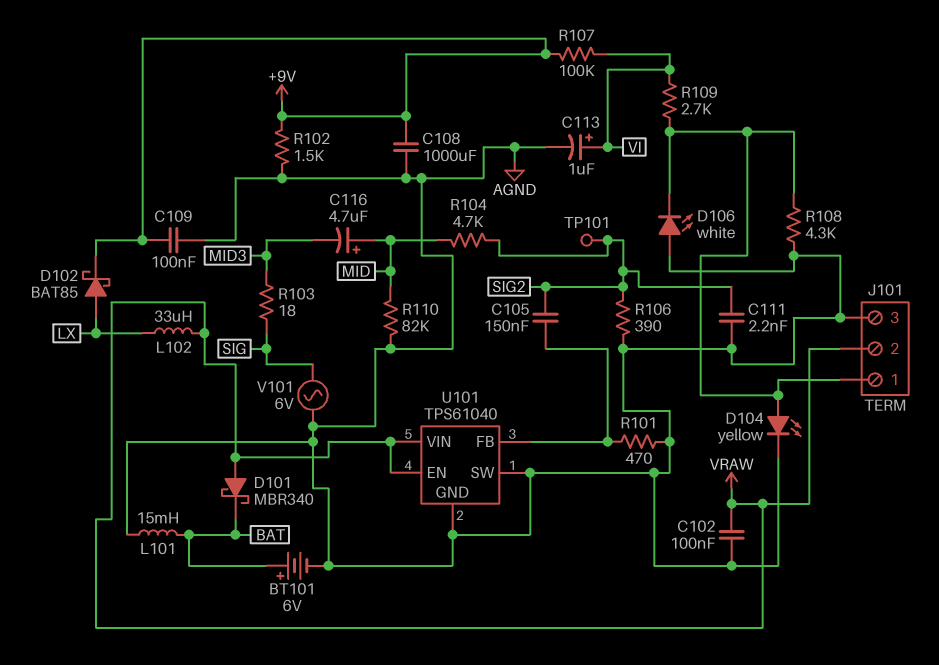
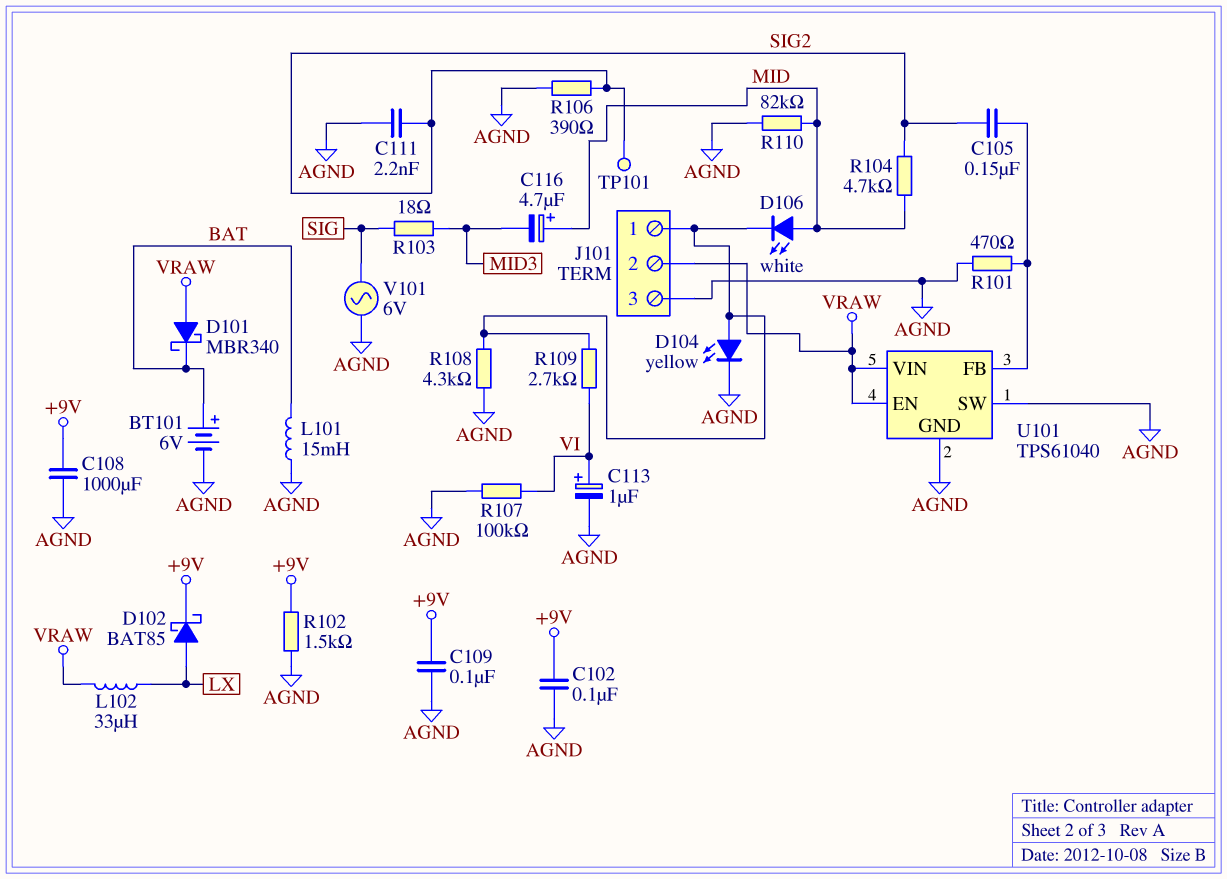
C102: 100nF (AGND, VRAW) -> 100nF (+9V, AGND)
D106: LED white (A AGND, K J101/1) -> LED white (A MID, K J101/1)
R107: 100k (+9V, VI) -> 100k (AGND, VI)

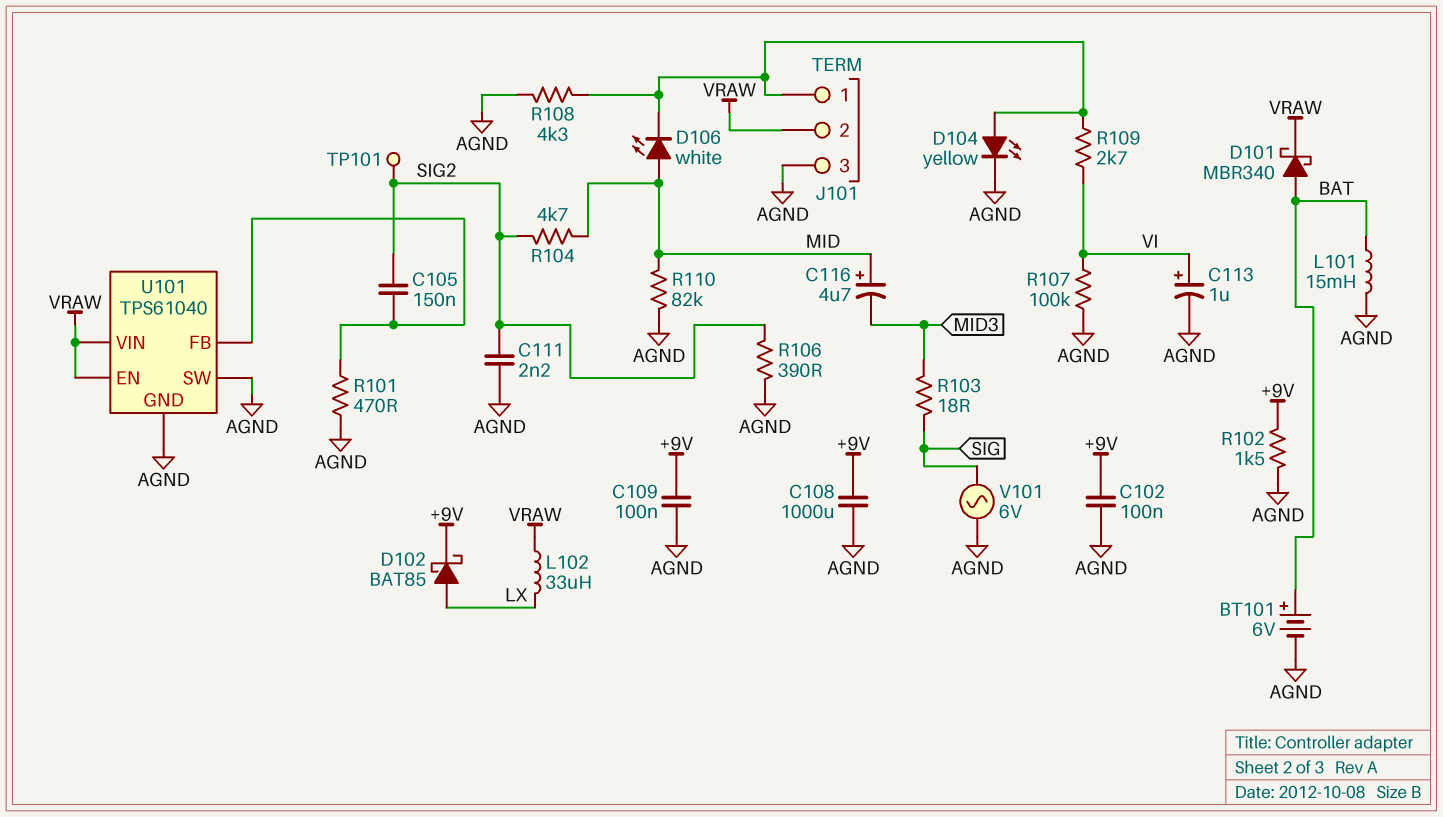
D101: schottky MBR340 (A VRAW, K BAT) -> schottky MBR340 (A BAT, K VRAW)

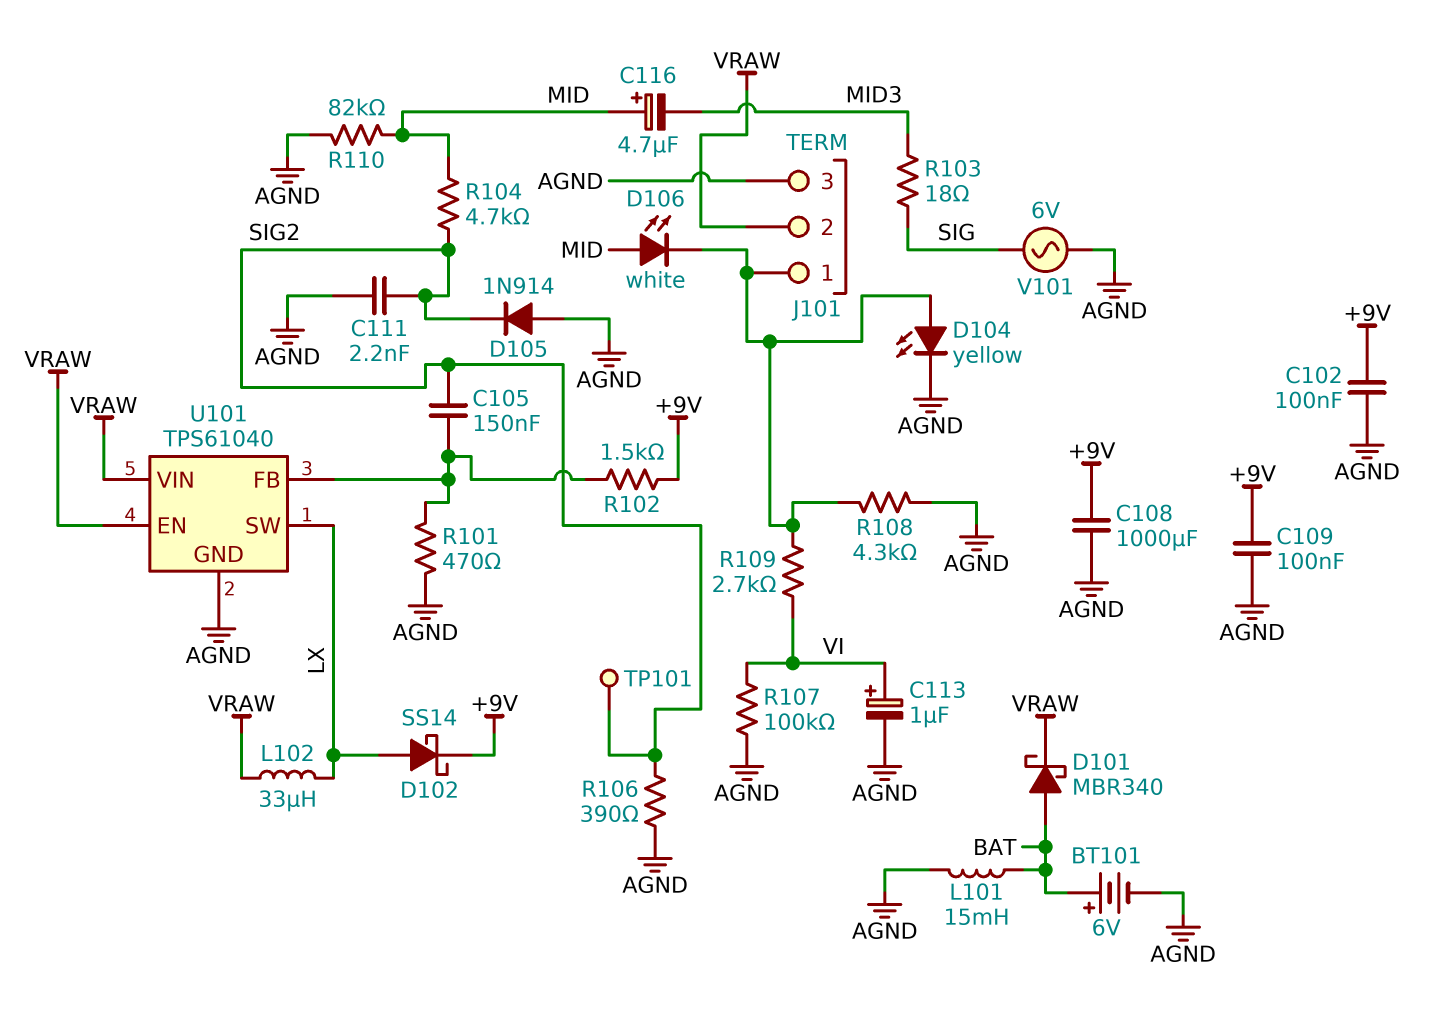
D102: schottky BAT85 (A LX, K +9V) -> schottky SS14 (A LX, K +9V)
D105: none -> diode 1N914 (A AGND, K SIG2)
R102: 1.5k (+9V, AGND) -> 1.5k (+9V, U101/FB)
U101 pin SW: AGND -> LX

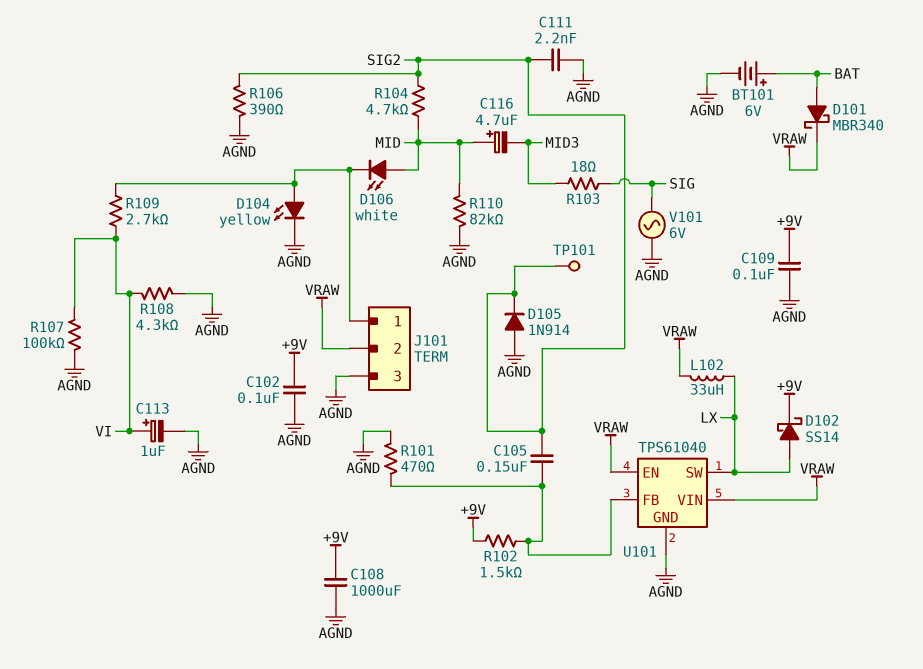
L101: 15mH (AGND, BAT) -> none
R108: 4.3k (AGND, J101/1) -> 4.3k (AGND, VI)

